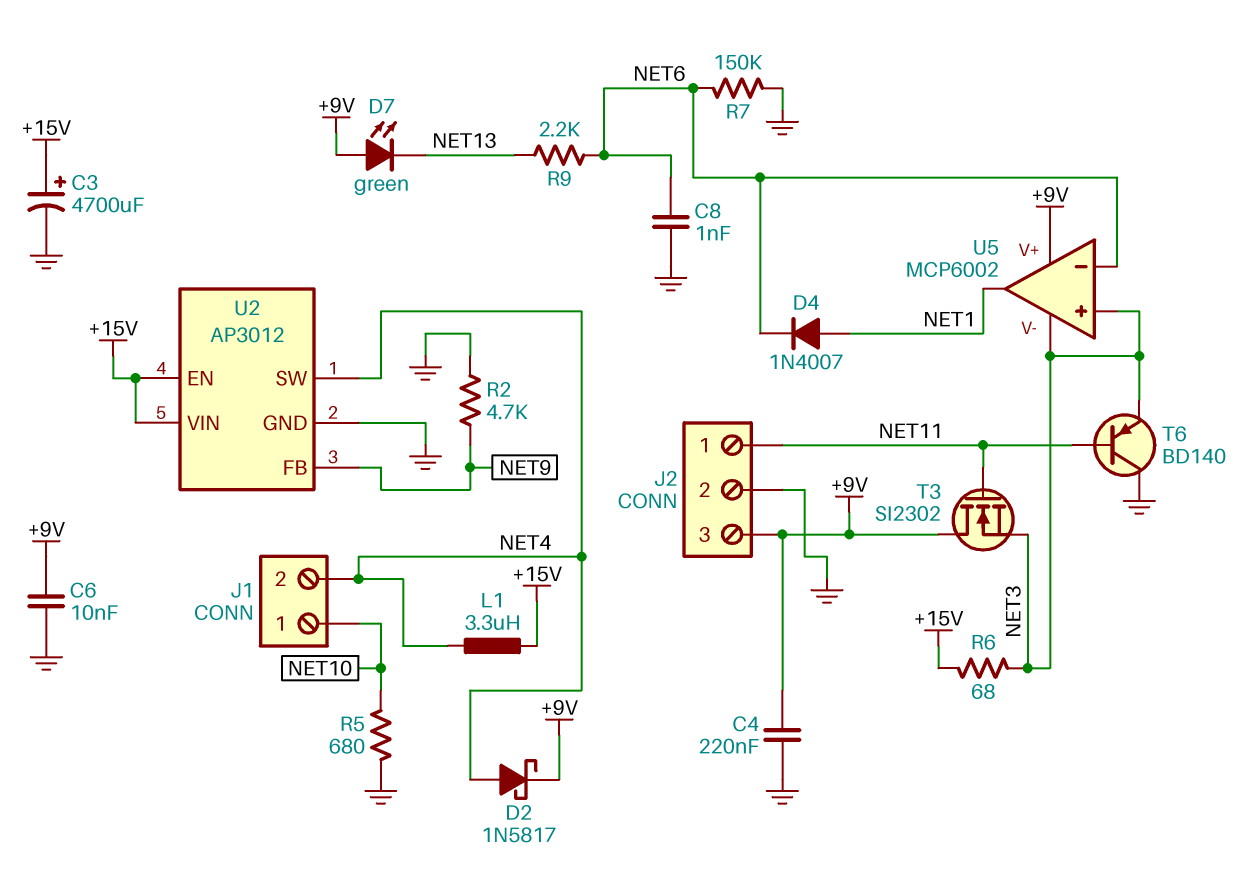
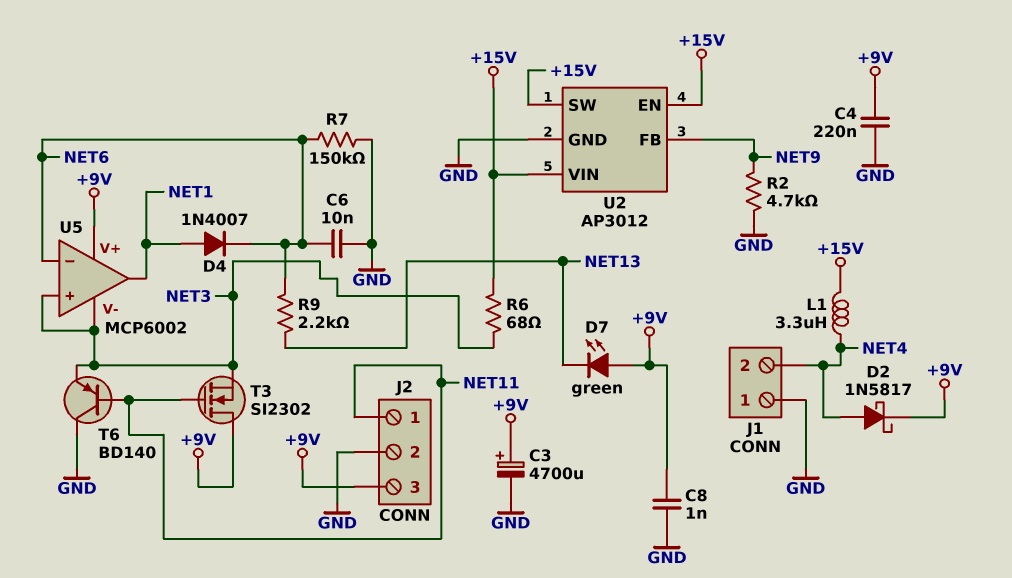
C3: 4700uF (plus +15V, minus GND) -> 4700uF (plus +9V, minus GND)
C6: 10nF (+9V, GND) -> 10nF (GND, NET6)
C8: 1nF (GND, NET6) -> 1nF (+9V, GND)
J1 pin 1: NET10 -> GND
R5: 680 (GND, NET10) -> none
U2 pin SW: NET4 -> +15V

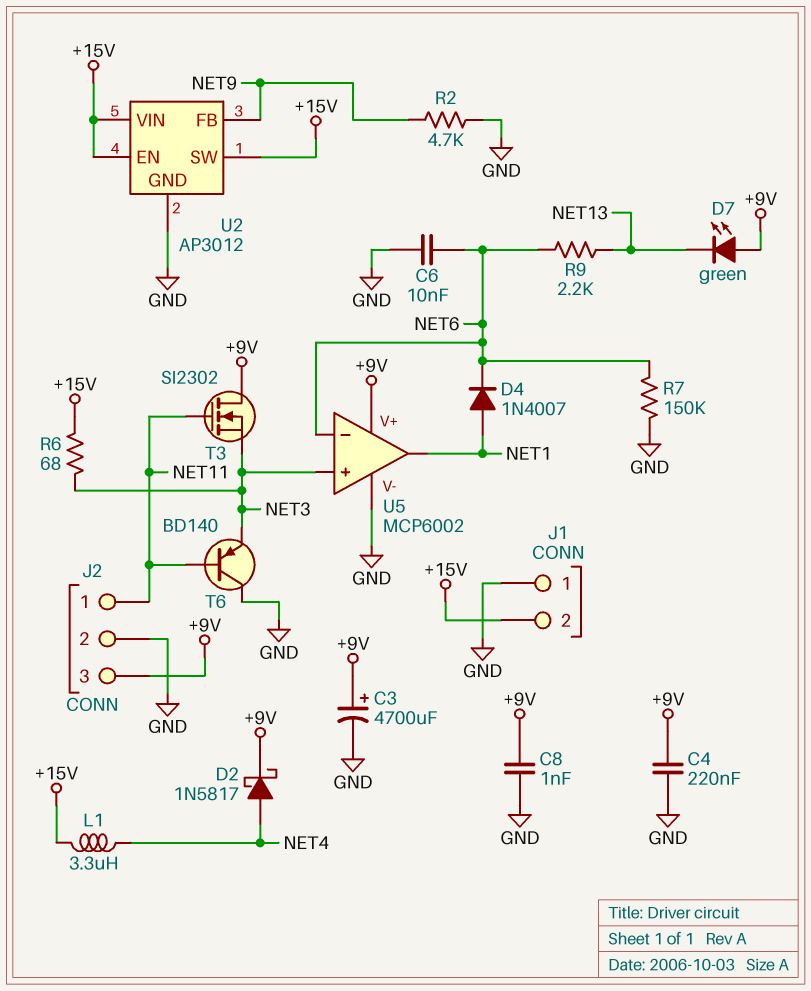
J1 pin 2: NET4 -> +15V
U5 pin V-: NET3 -> GND

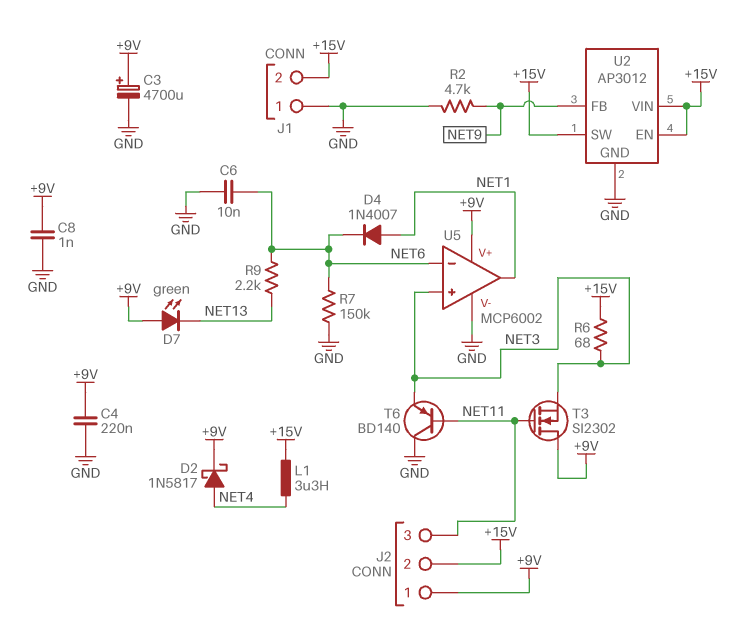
J2 pin 1: NET11 -> +9V
J2 pin 2: GND -> +15V
J2 pin 3: +9V -> NET11

